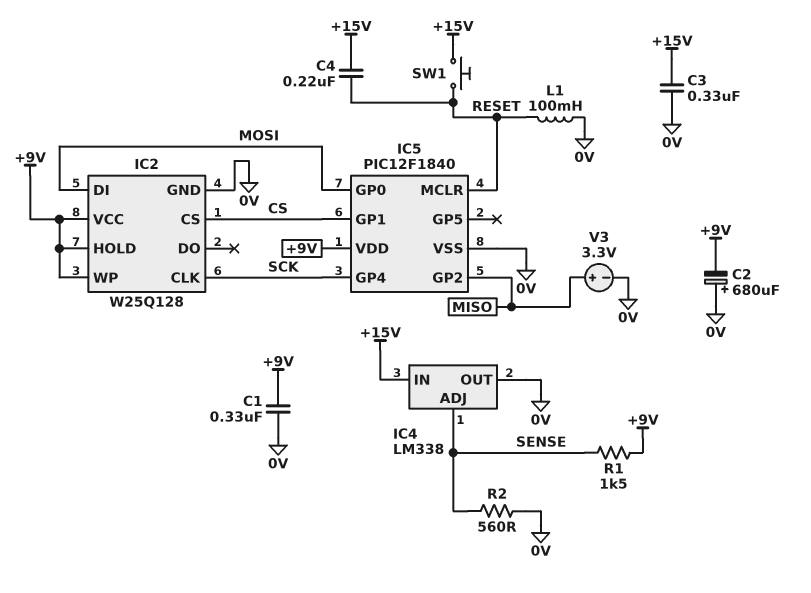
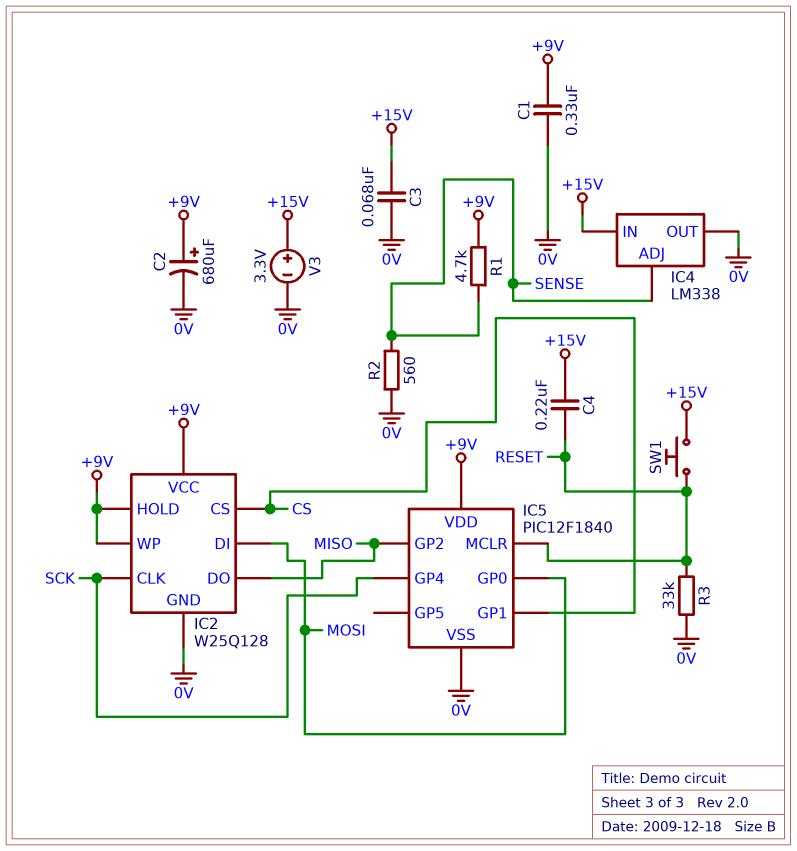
C2: 680uF (plus 0V, minus +9V) -> 680uF (plus +9V, minus 0V)
C3: 330nF (+15V, 0V) -> 68nF (+15V, 0V)
IC2 pin DO: none -> MISO
L1: 100mH (0V, RESET) -> none
R1: 1.5k (+9V, SENSE) -> 4.7k (+9V, SENSE)
R3: none -> 33k (0V, RESET)
V3: 3.3V (plus MISO, minus 0V) -> 3.3V (plus +15V, minus 0V)

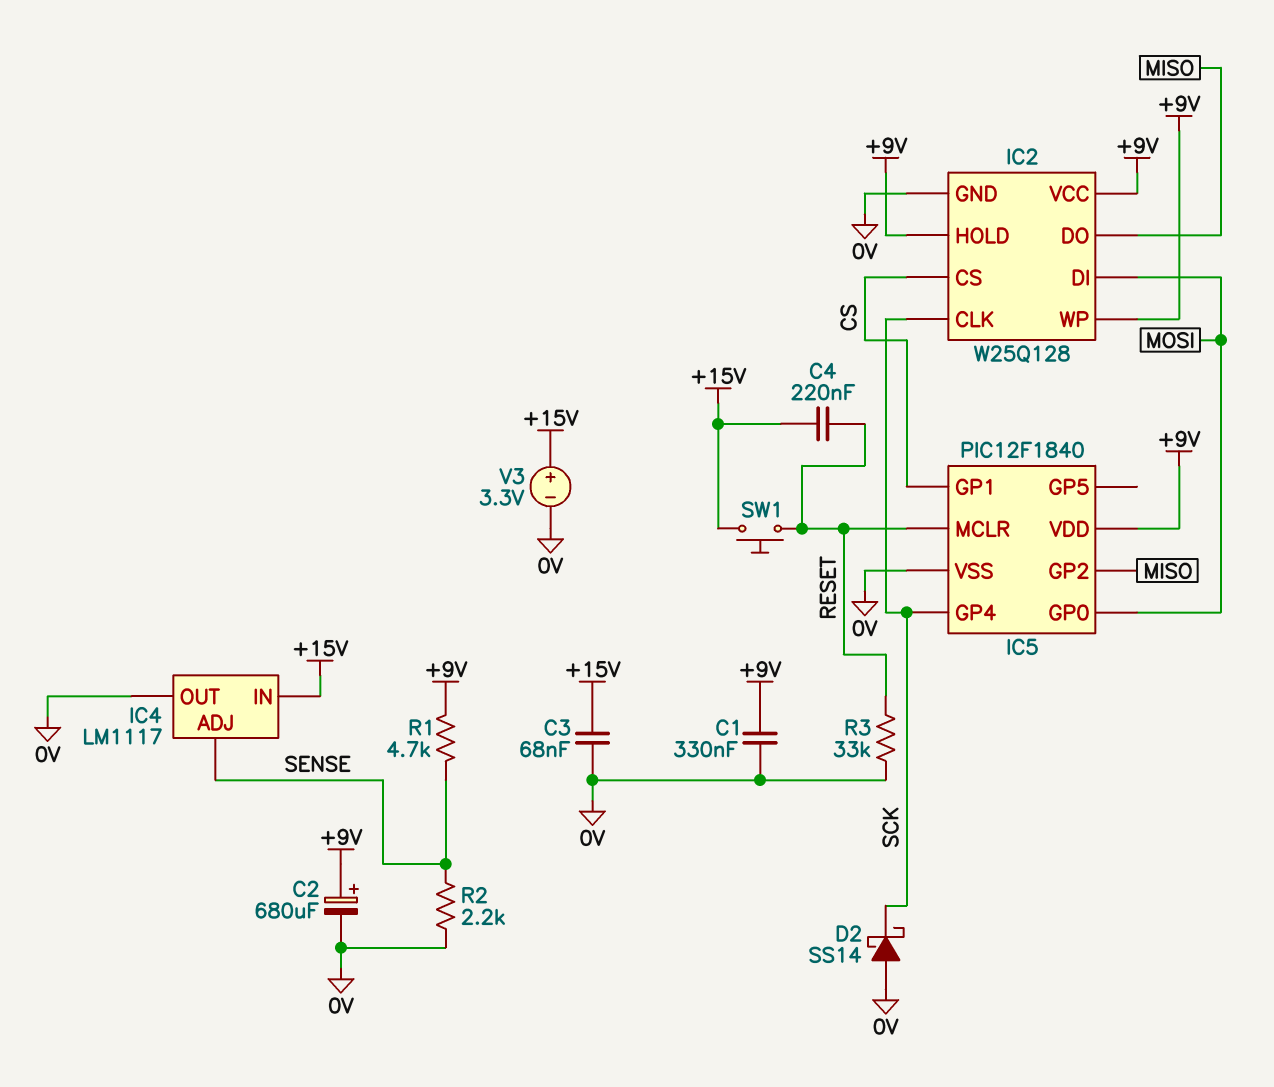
D2: none -> schottky SS14 (A 0V, K SCK)
IC4: LM338 -> LM1117
R2: 560 (0V, SENSE) -> 2.2k (0V, SENSE)

